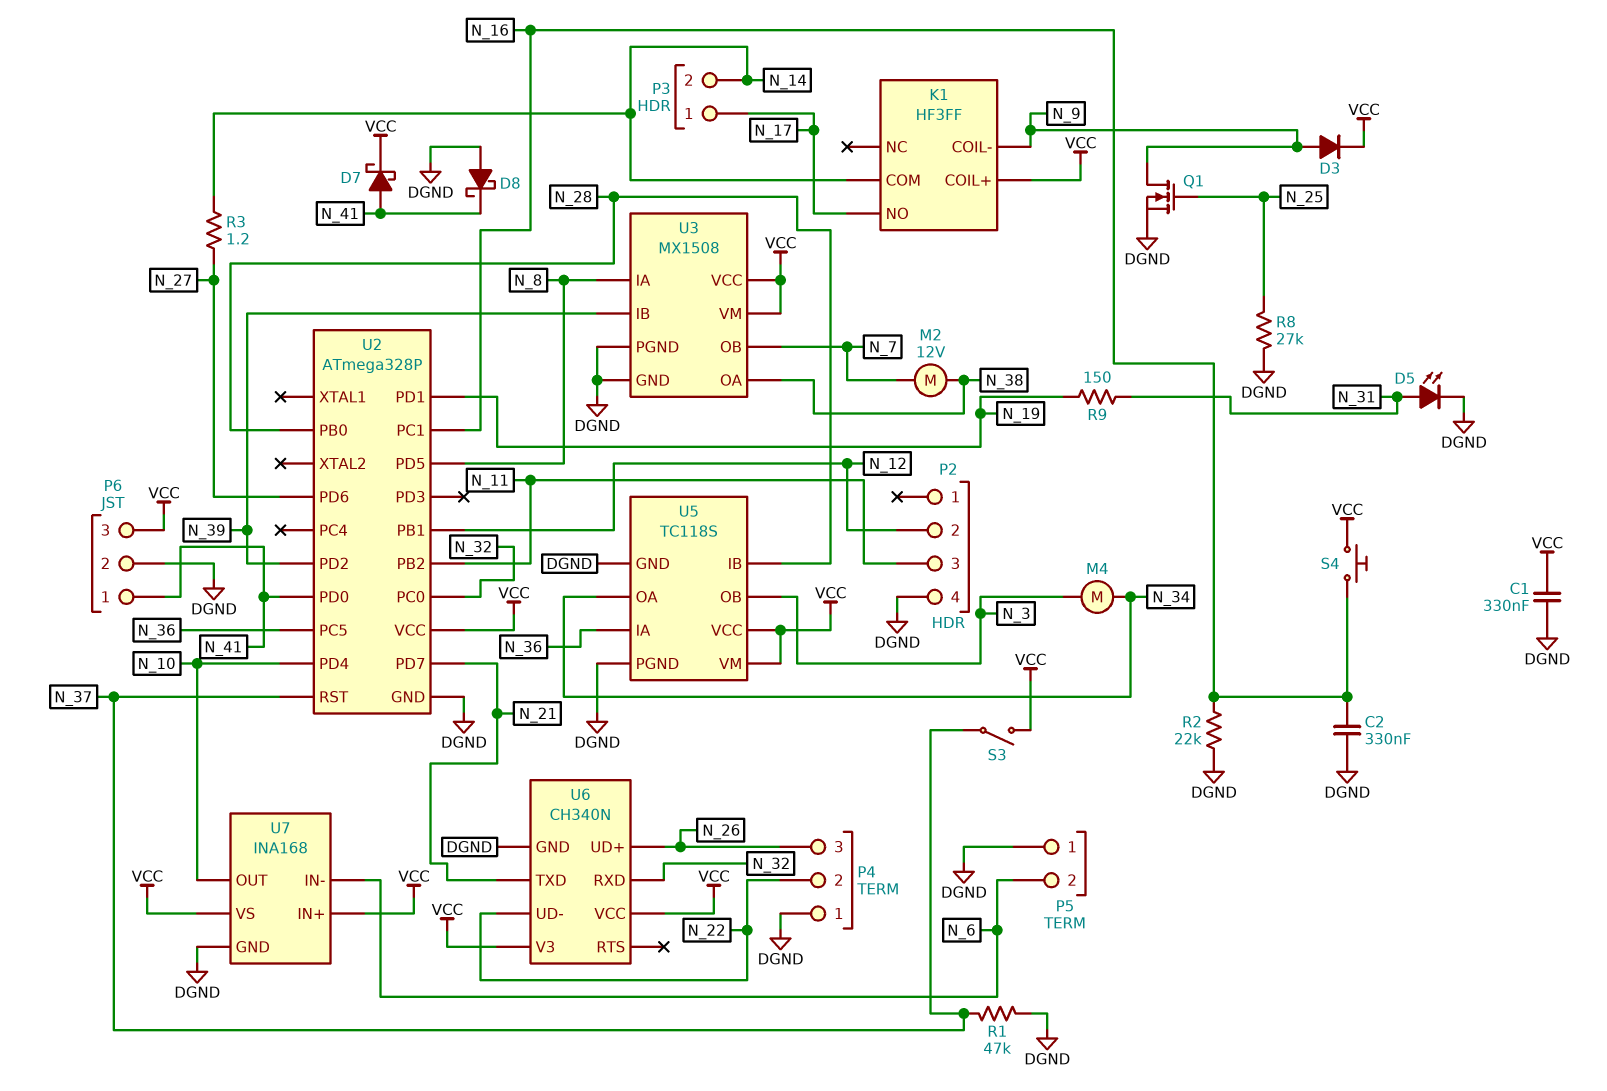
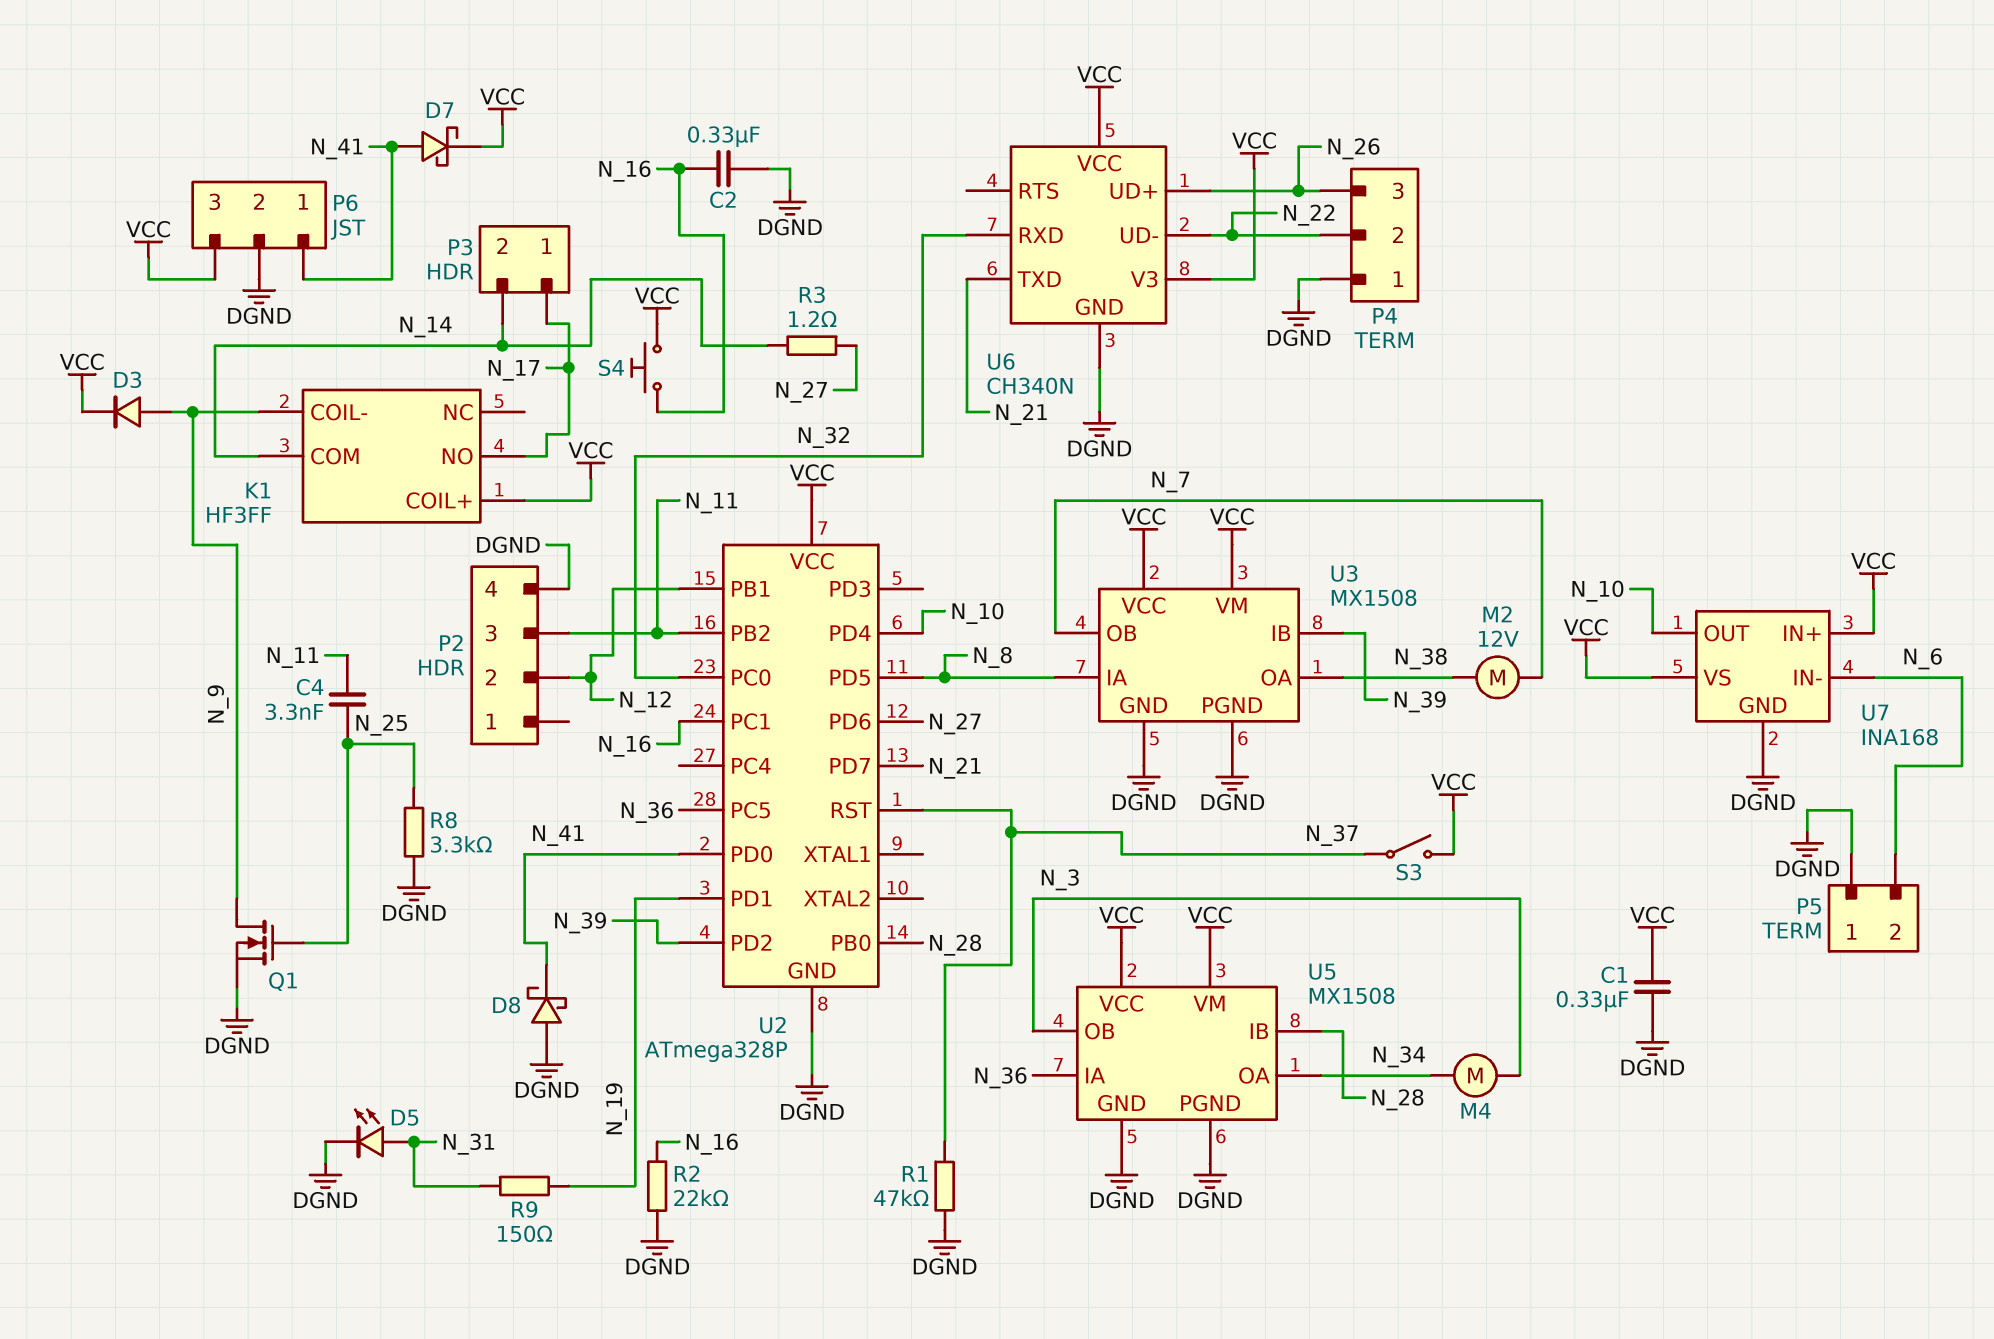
C4: none -> 3.3nF (N_11, N_25)
R8: 27k (DGND, N_25) -> 3.3k (DGND, N_25)
U5: TC118S -> MX1508

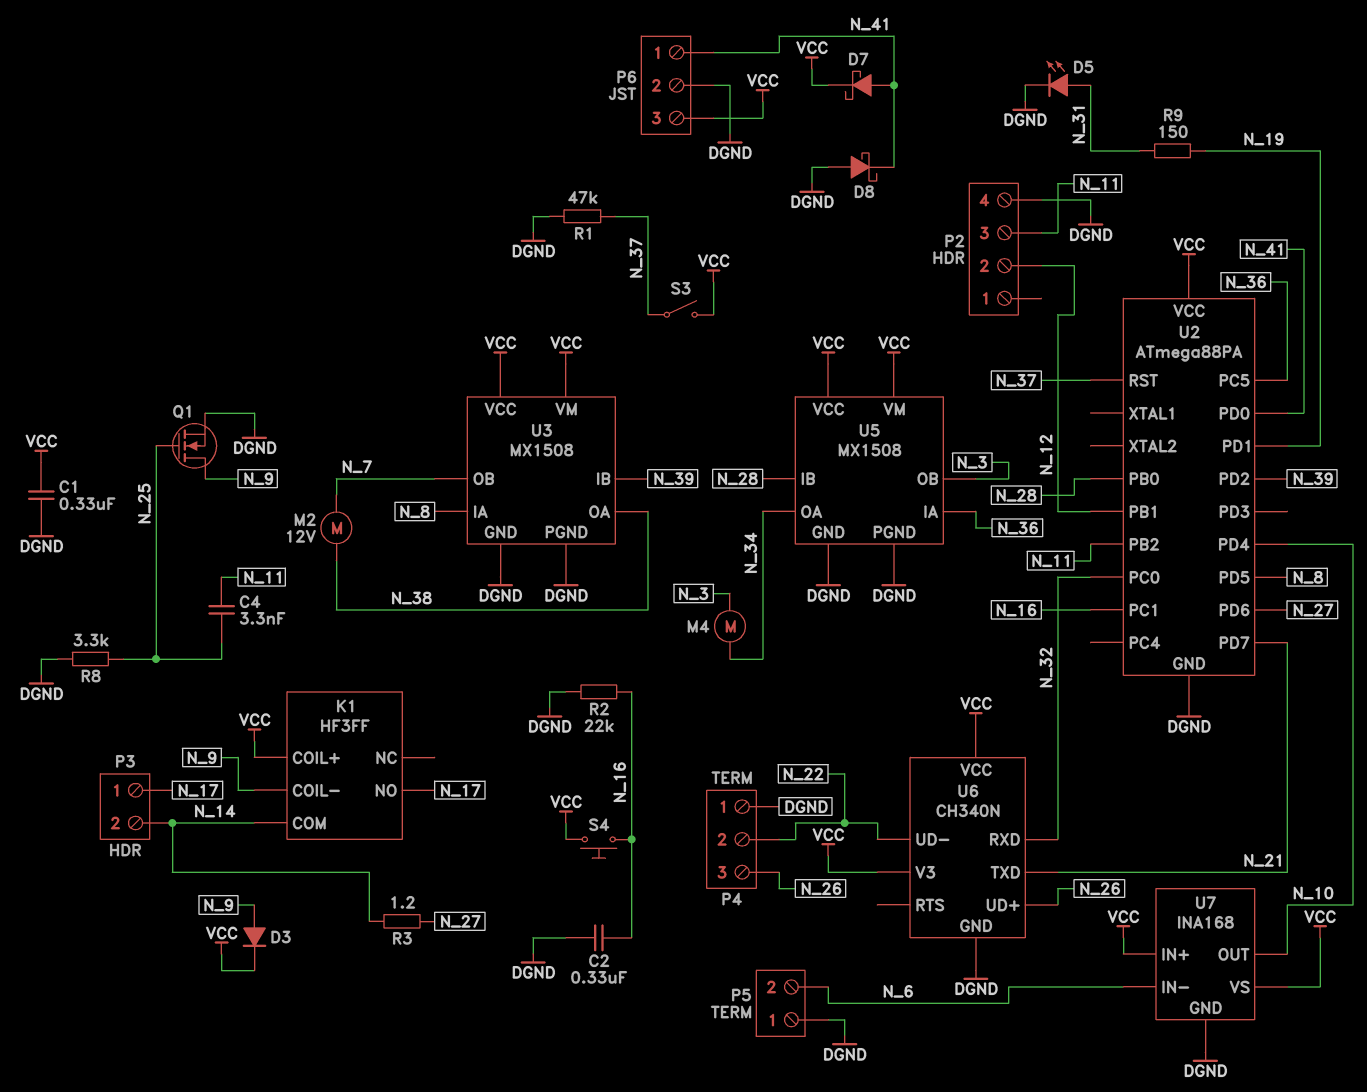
U2: ATmega328P -> ATmega88PA

